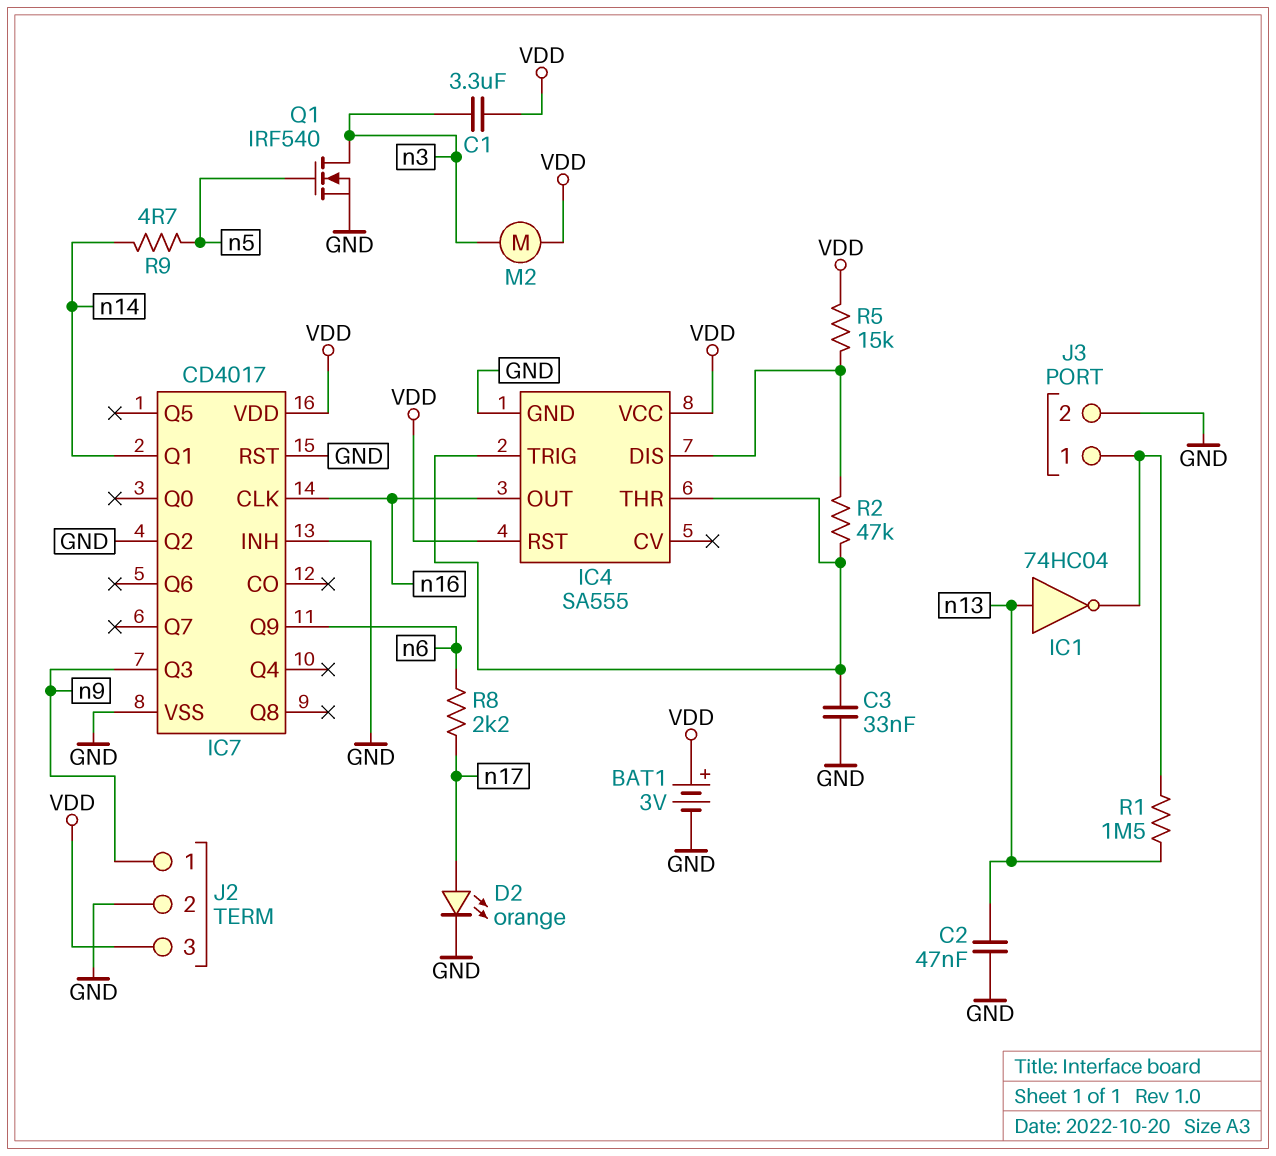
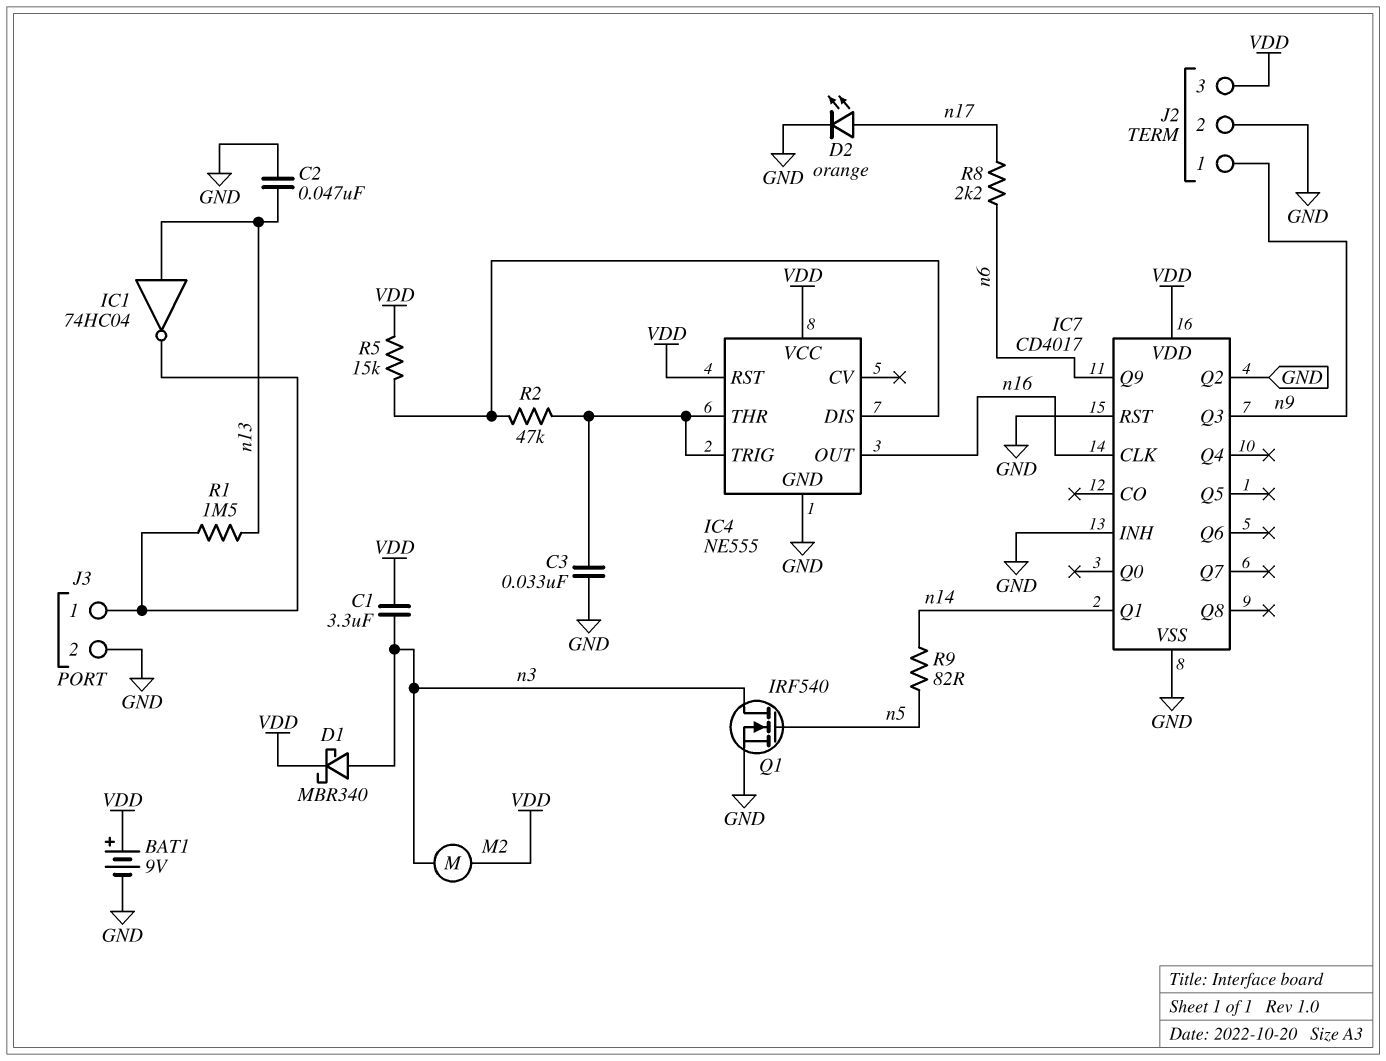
BAT1: 3V (plus VDD, minus GND) -> 9V (plus VDD, minus GND)
D1: none -> schottky MBR340 (A n3, K VDD)
IC4: SA555 -> NE555
R9: 4.7 (n5, n14) -> 82 (n5, n14)

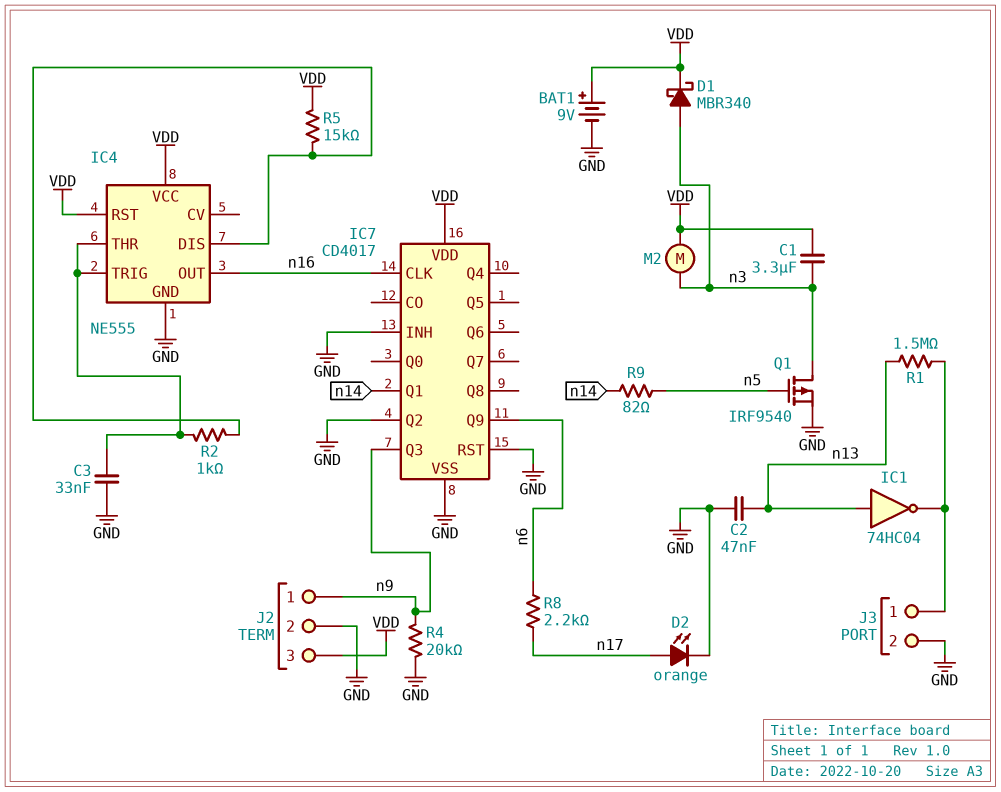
Q1: NMOS IRF540 (G n5, D n3, S GND) -> PMOS IRF9540 (G n5, D n3, S GND)
R2: 47k (IC4/DIS, IC4/THR) -> 1k (IC4/DIS, IC4/THR)
R4: none -> 20k (GND, n9)

